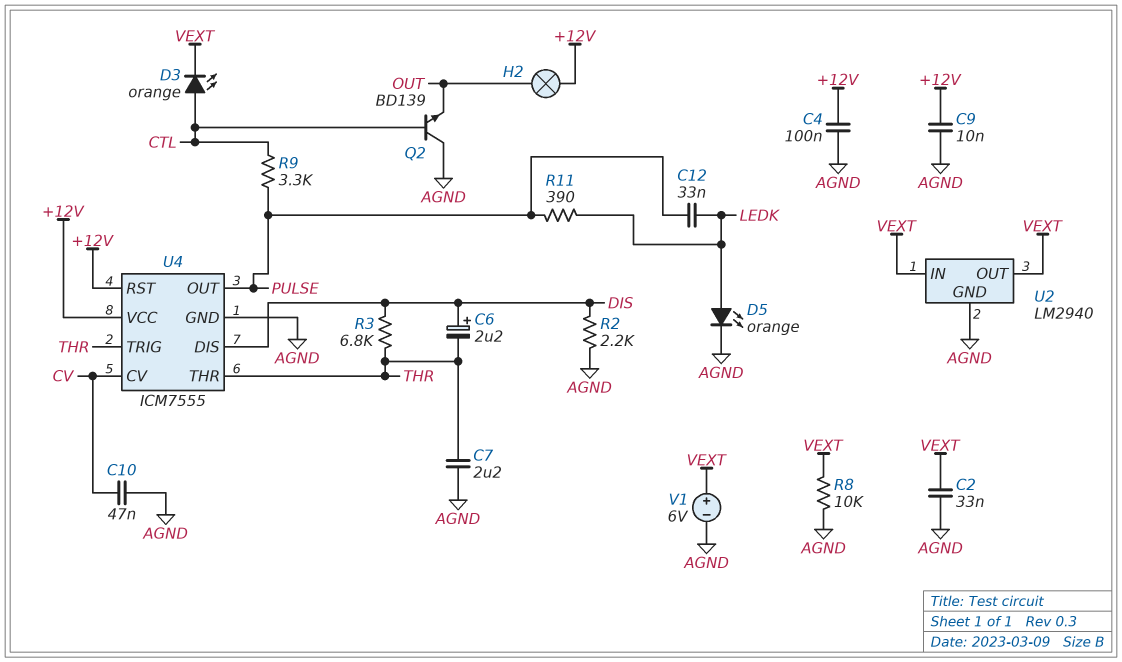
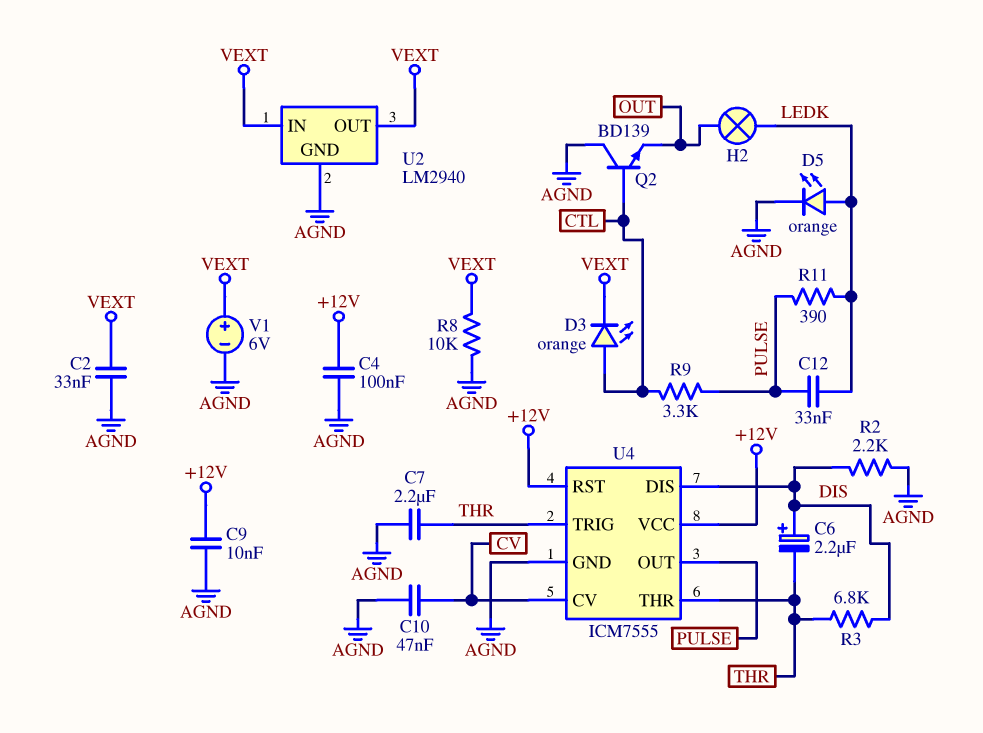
H2: lamp (+12V, OUT) -> lamp (LEDK, OUT)

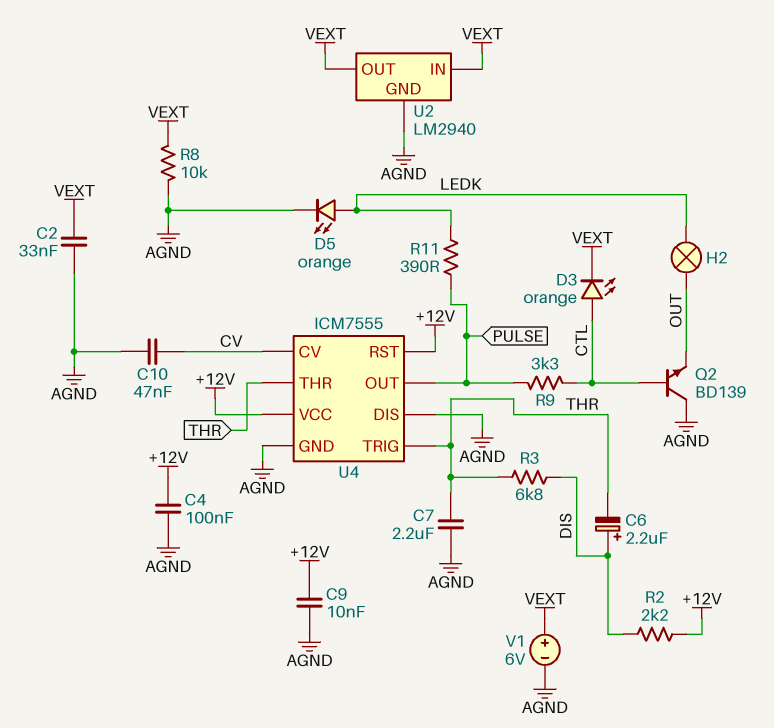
C12: 33nF (LEDK, PULSE) -> none
R2: 2.2k (AGND, DIS) -> 2.2k (+12V, DIS)
U4 pin DIS: DIS -> AGND

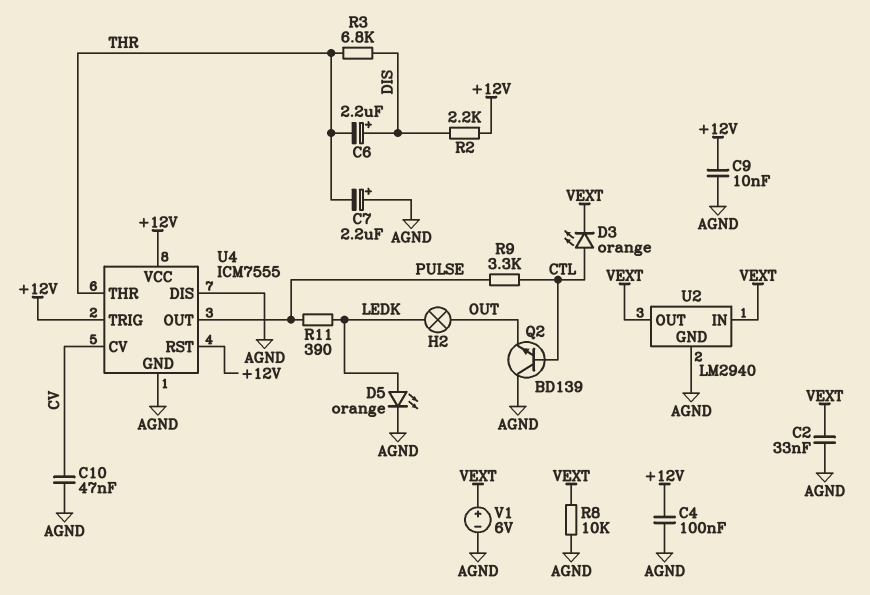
C7: 2.2uF (AGND, THR) -> 2.2uF (plus AGND, minus THR)
U4 pin TRIG: THR -> +12V

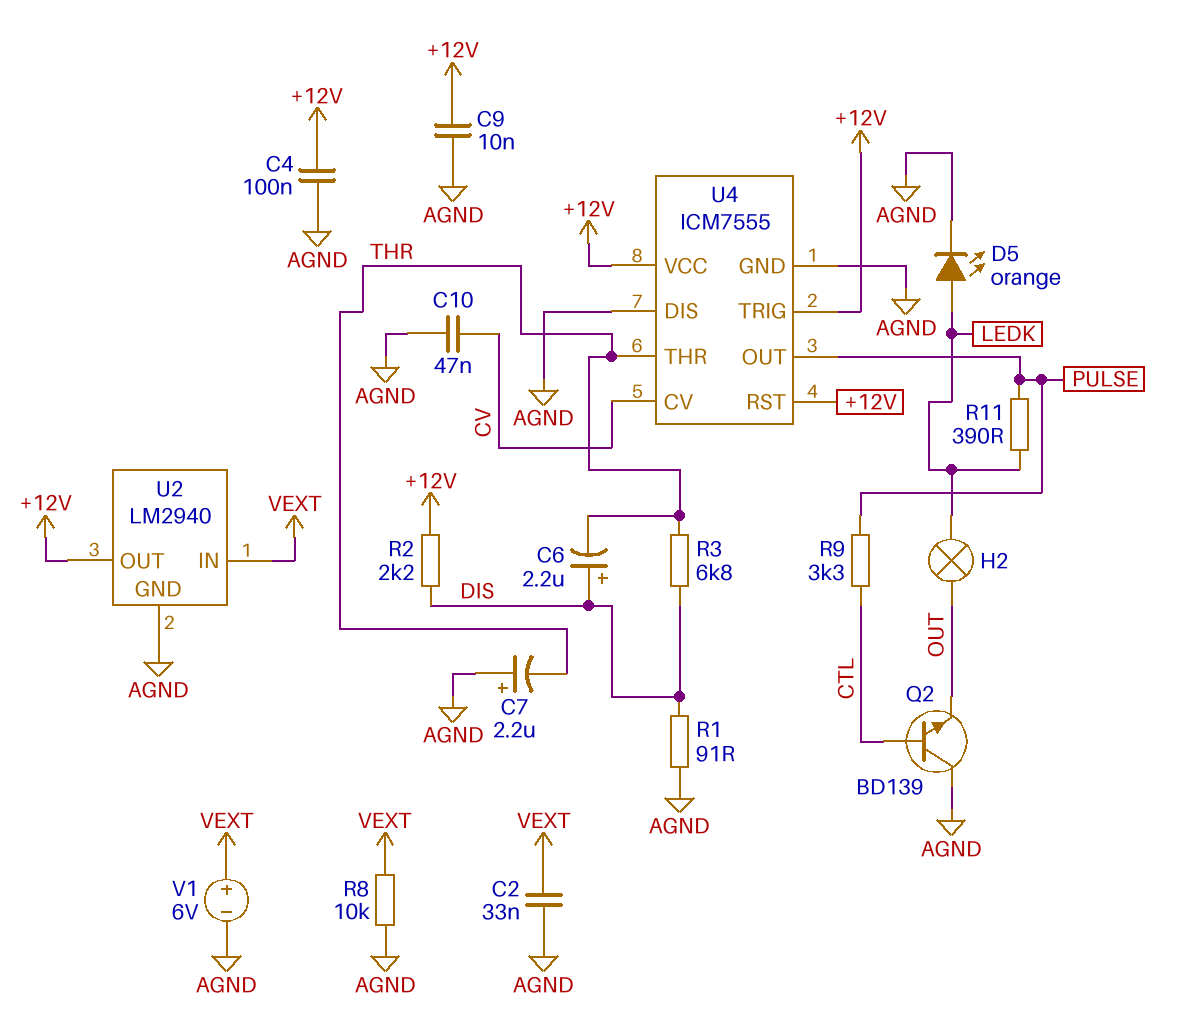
D3: LED orange (A CTL, K VEXT) -> none
R1: none -> 91 (AGND, DIS)
U2 pin OUT: VEXT -> +12V

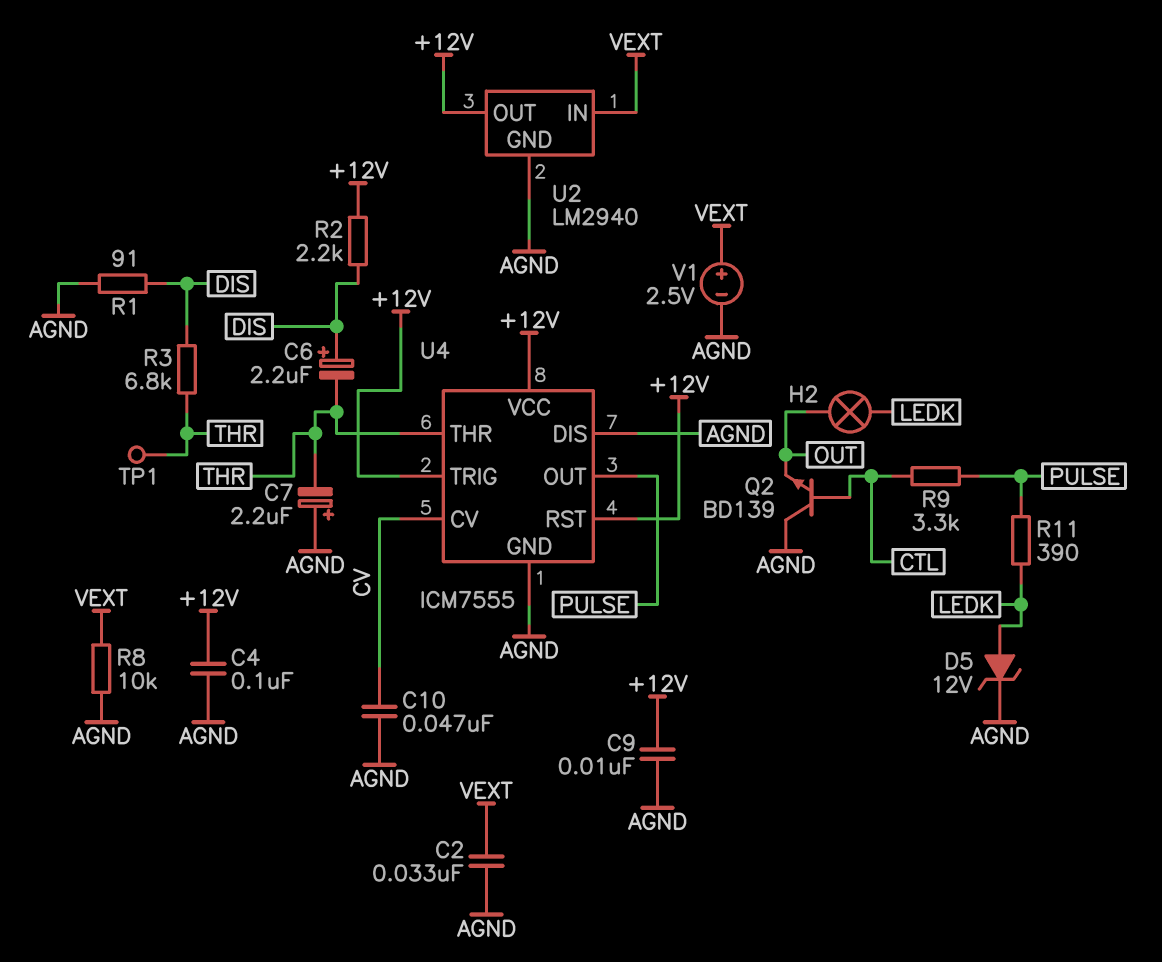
D5: LED orange (A LEDK, K AGND) -> zener 12V (A LEDK, K AGND)
TP1: none -> test point (THR)
V1: 6V (plus VEXT, minus AGND) -> 2.5V (plus VEXT, minus AGND)

